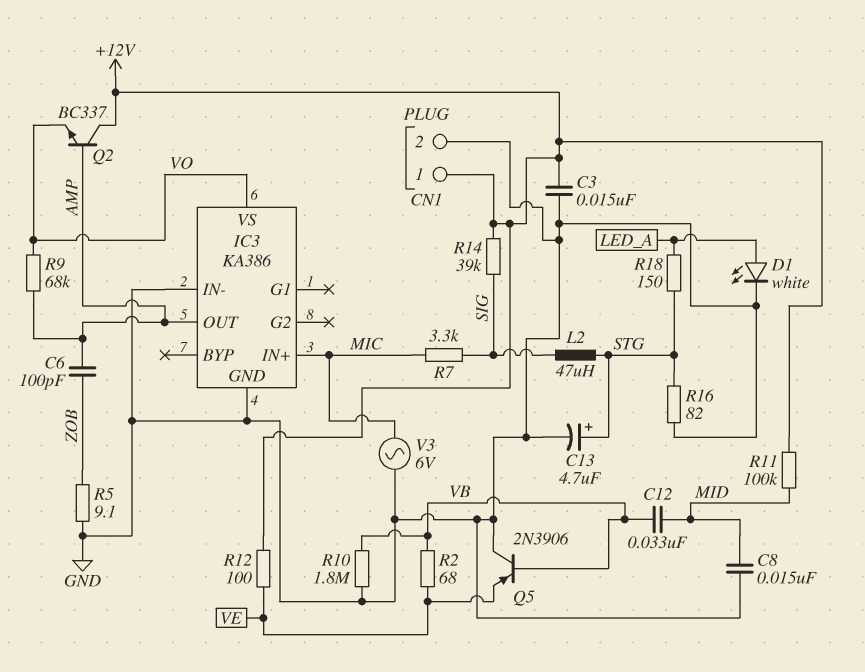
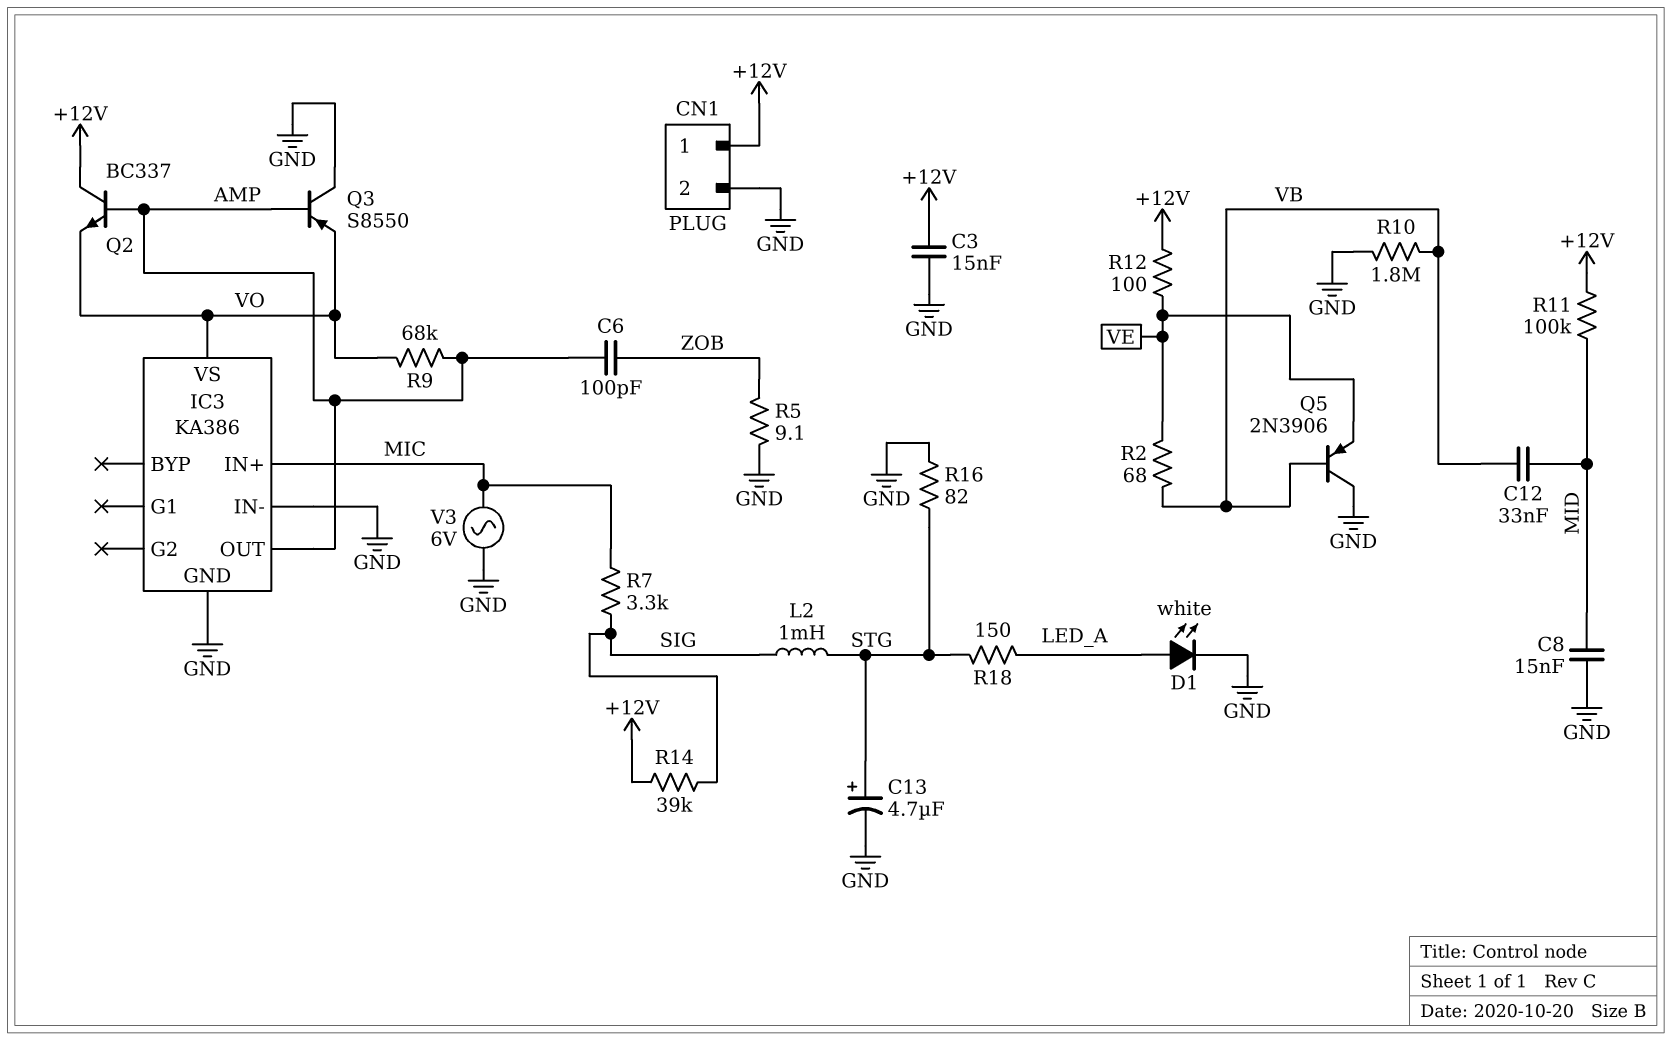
L2: 47uH (SIG, STG) -> 1mH (SIG, STG)
Q3: none -> PNP S8550 (B AMP, C GND, E VO)

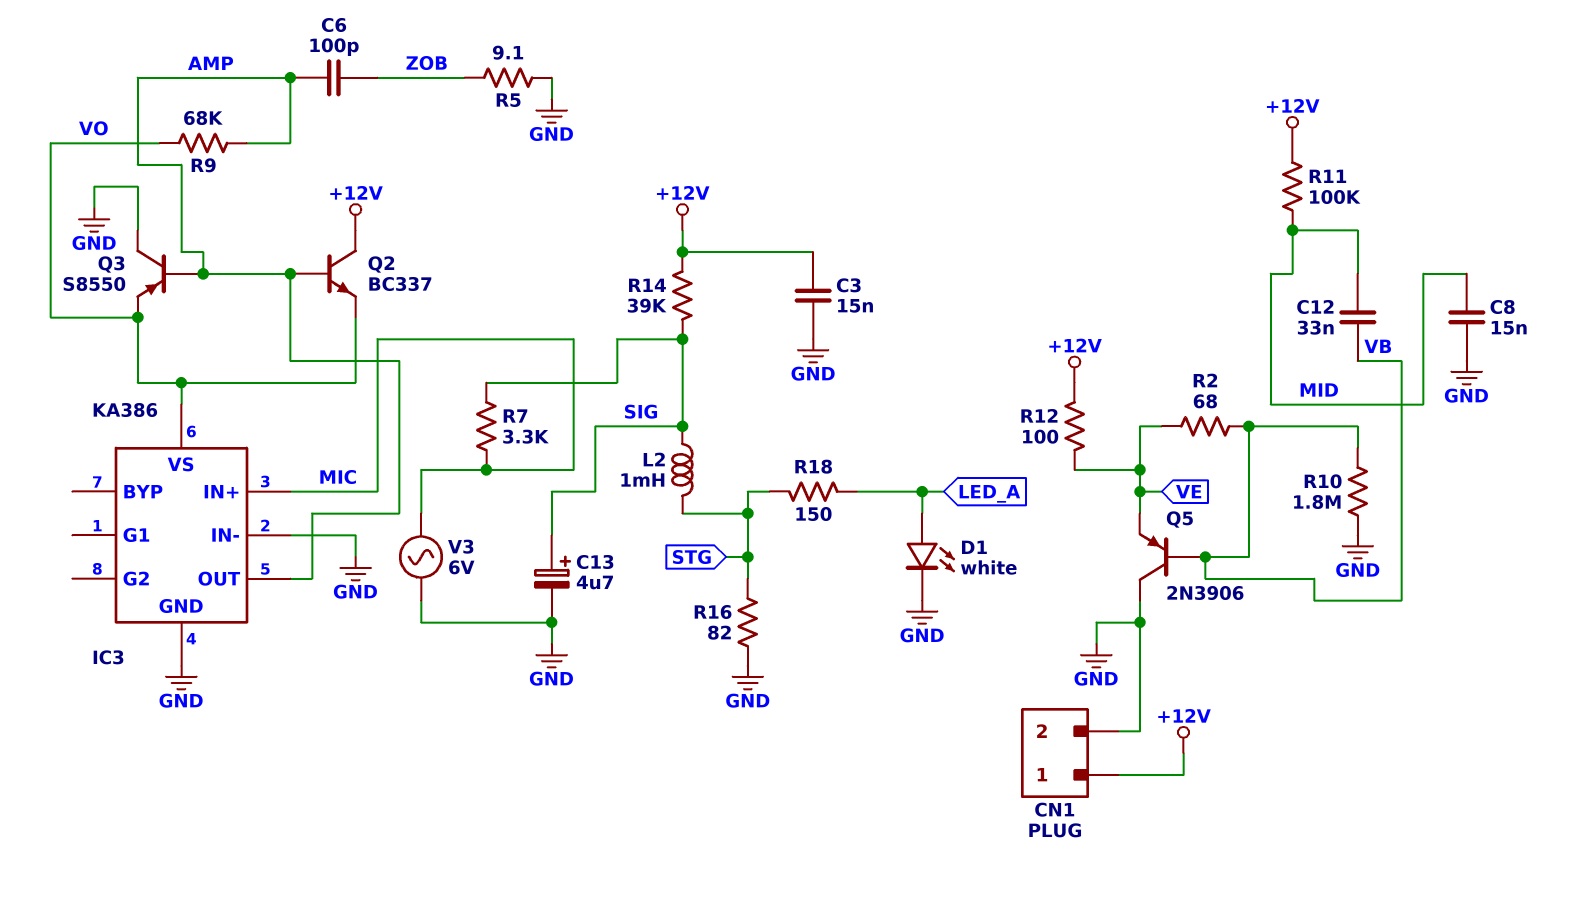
C13: 4.7uF (plus STG, minus GND) -> 4.7uF (plus SIG, minus GND)

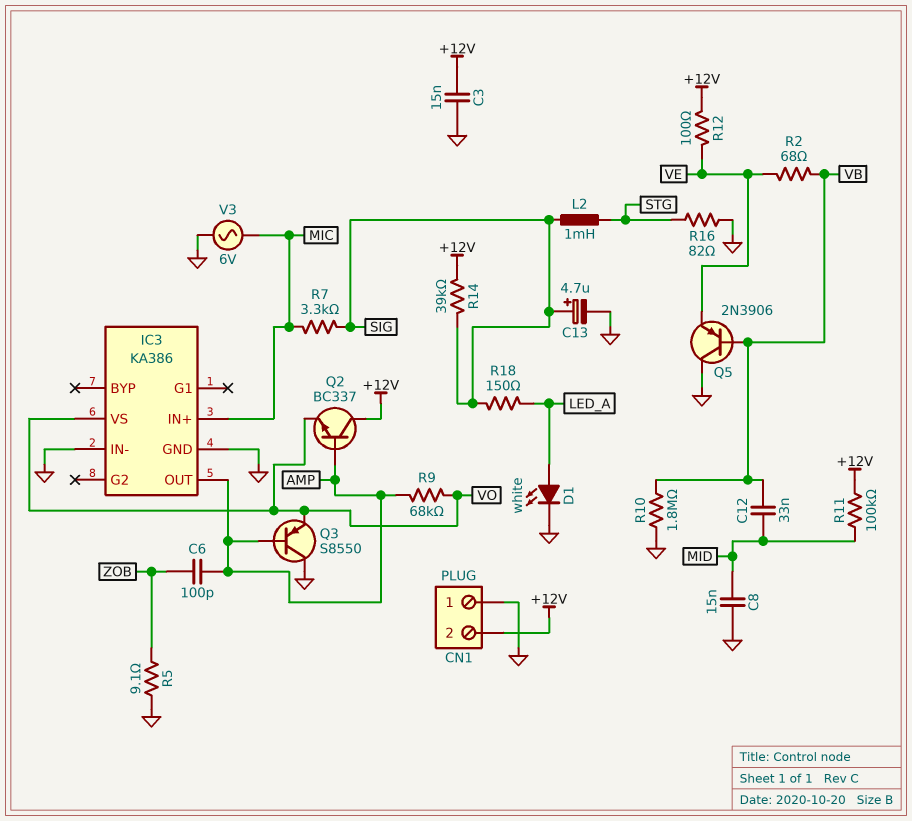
CN1 pin 1: +12V -> GND
CN1 pin 2: GND -> +12V
R18: 150 (LED_A, STG) -> 150 (LED_A, SIG)

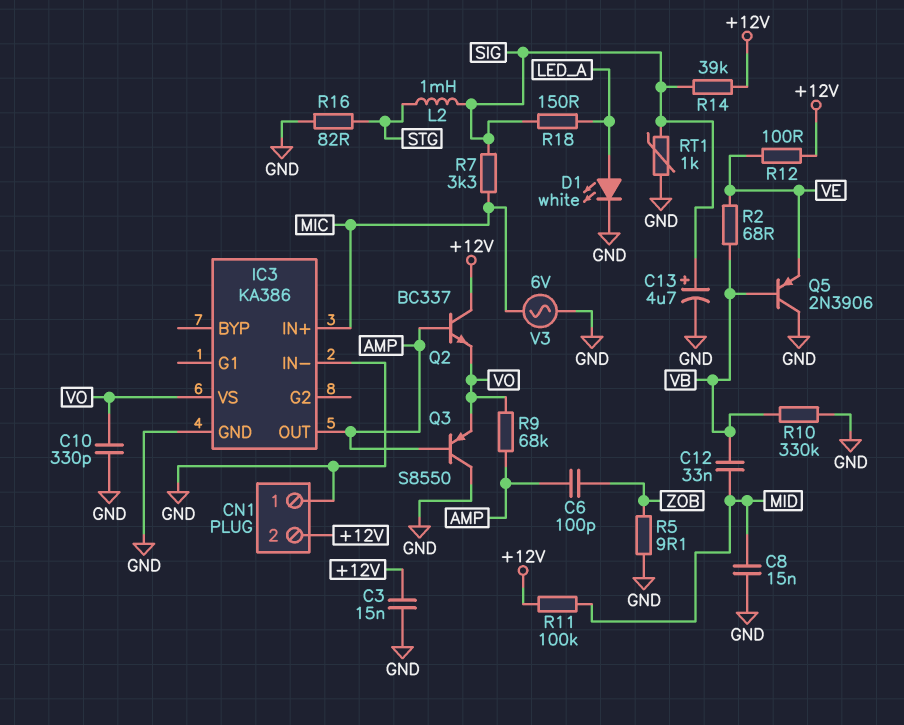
C10: none -> 330pF (GND, VO)
R10: 1.8M (GND, VB) -> 330k (GND, VB)
RT1: none -> 1k (GND, SIG)

